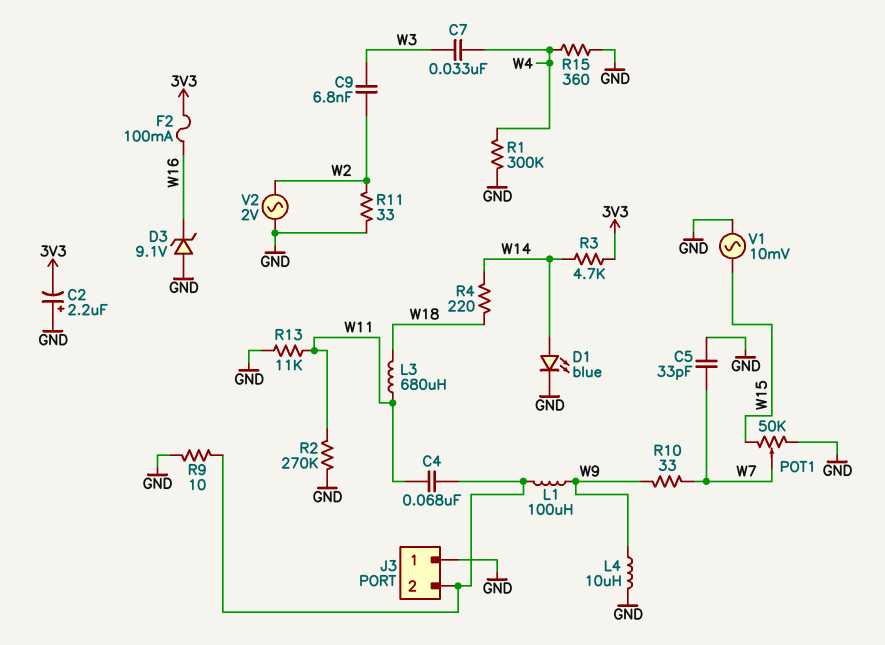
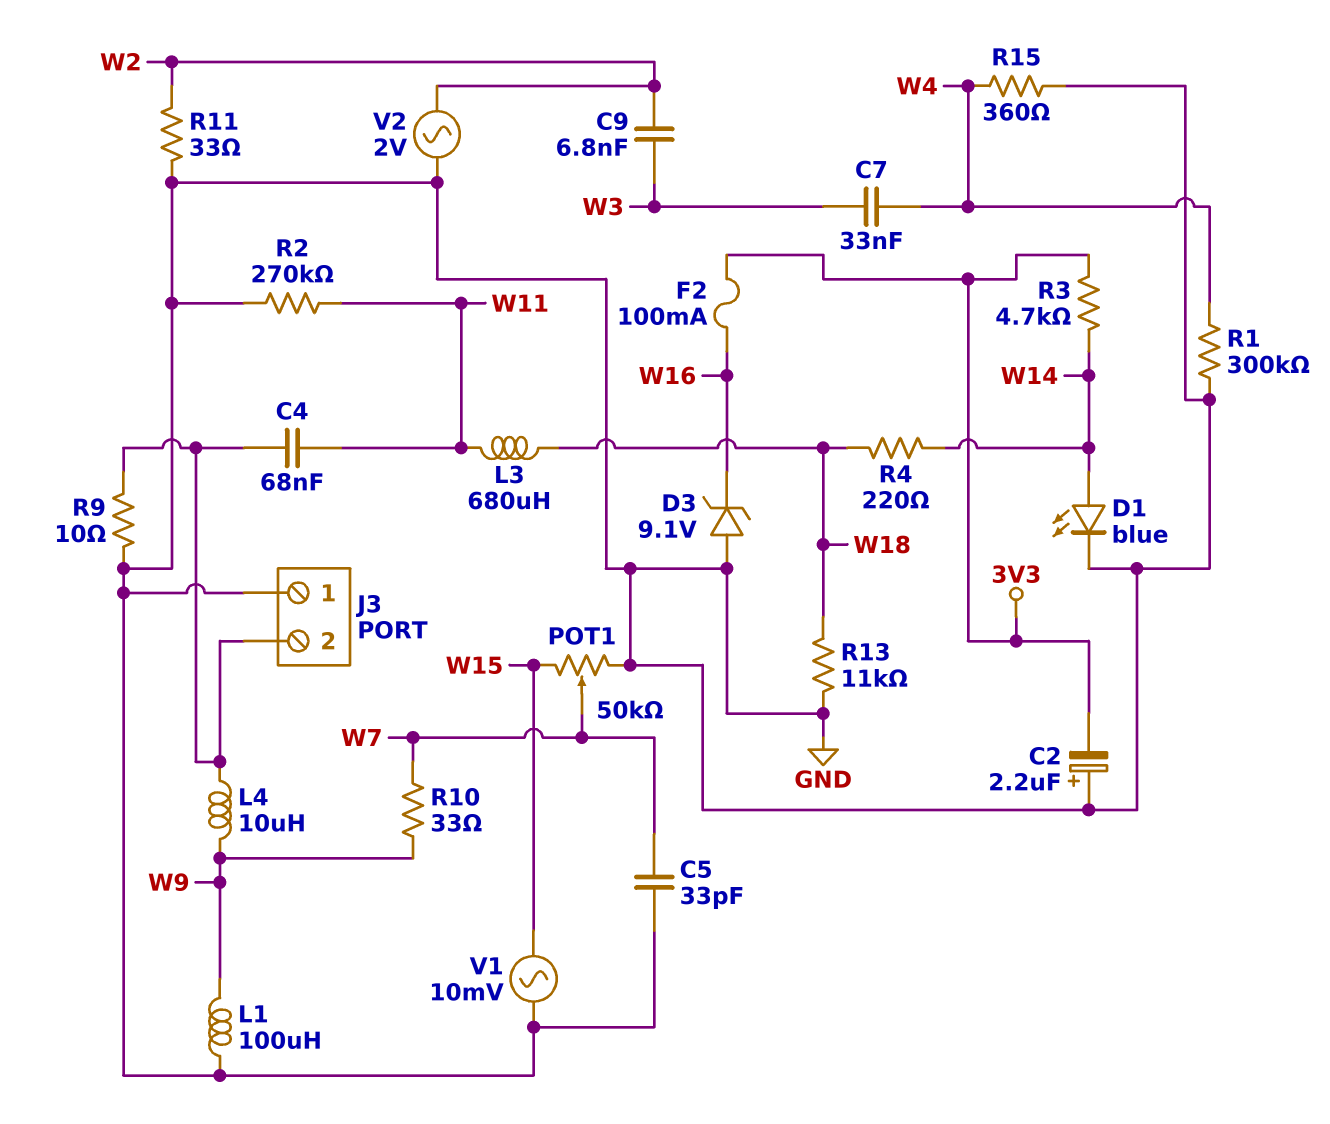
L1: 100uH (J3/2, W9) -> 100uH (GND, W9)
L4: 10uH (GND, W9) -> 10uH (J3/2, W9)
R13: 11k (GND, W11) -> 11k (GND, W18)

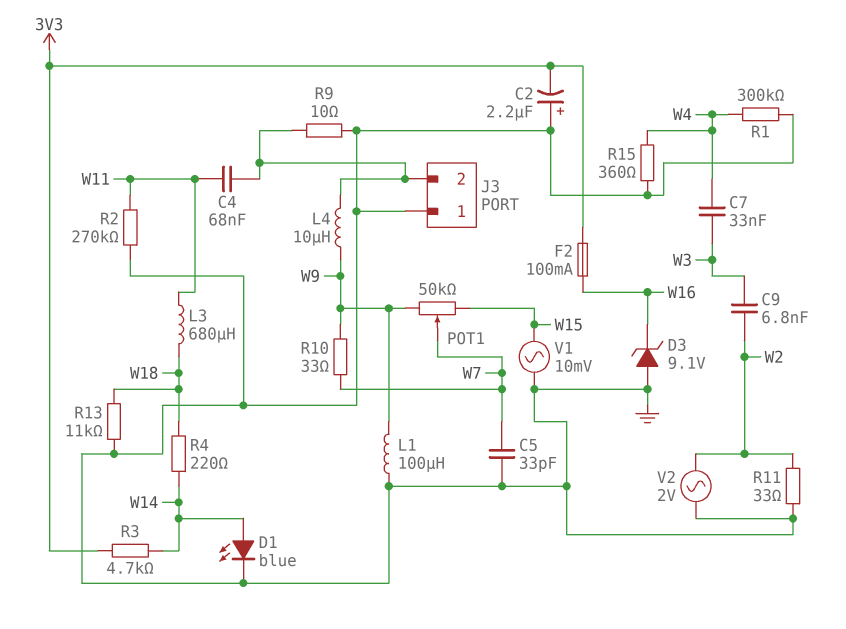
POT1: 50k (GND, W15, wiper W7) -> 50k (W9, W15, wiper W7)

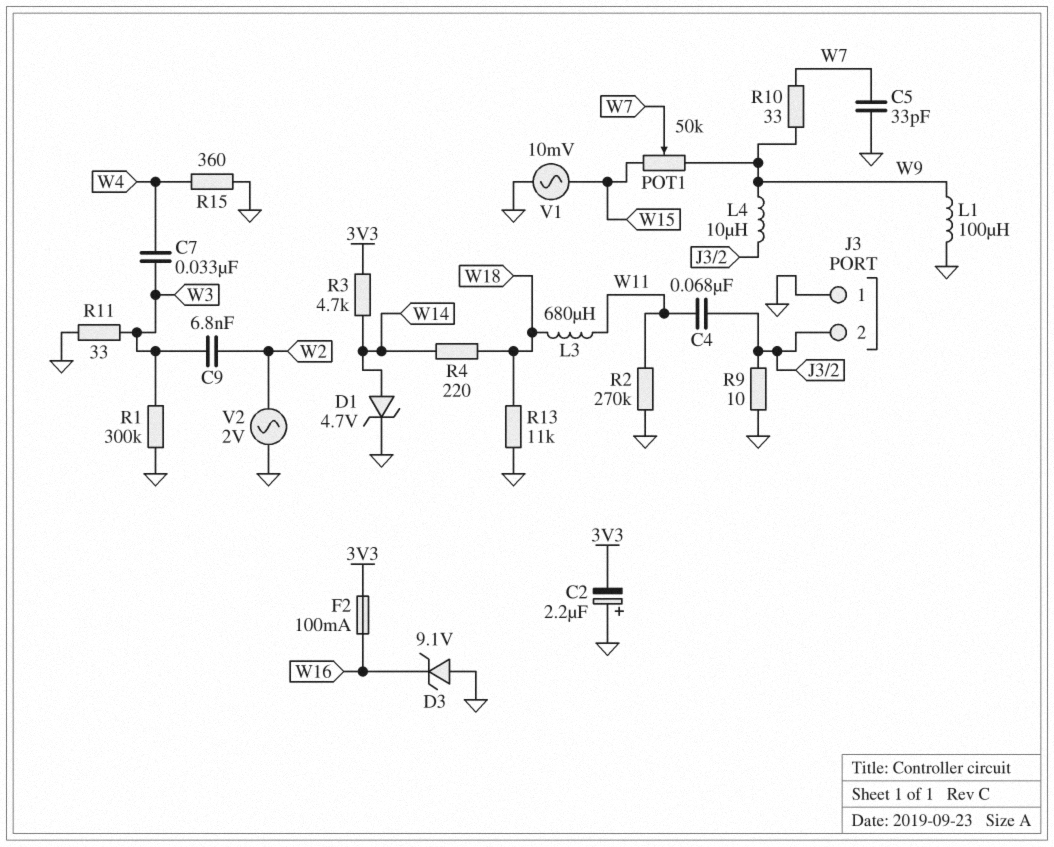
D1: LED blue (A W14, K GND) -> zener 4.7V (A W14, K GND)
R1: 300k (GND, W4) -> 300k (GND, W3)
R11: 33 (GND, W2) -> 33 (GND, W3)

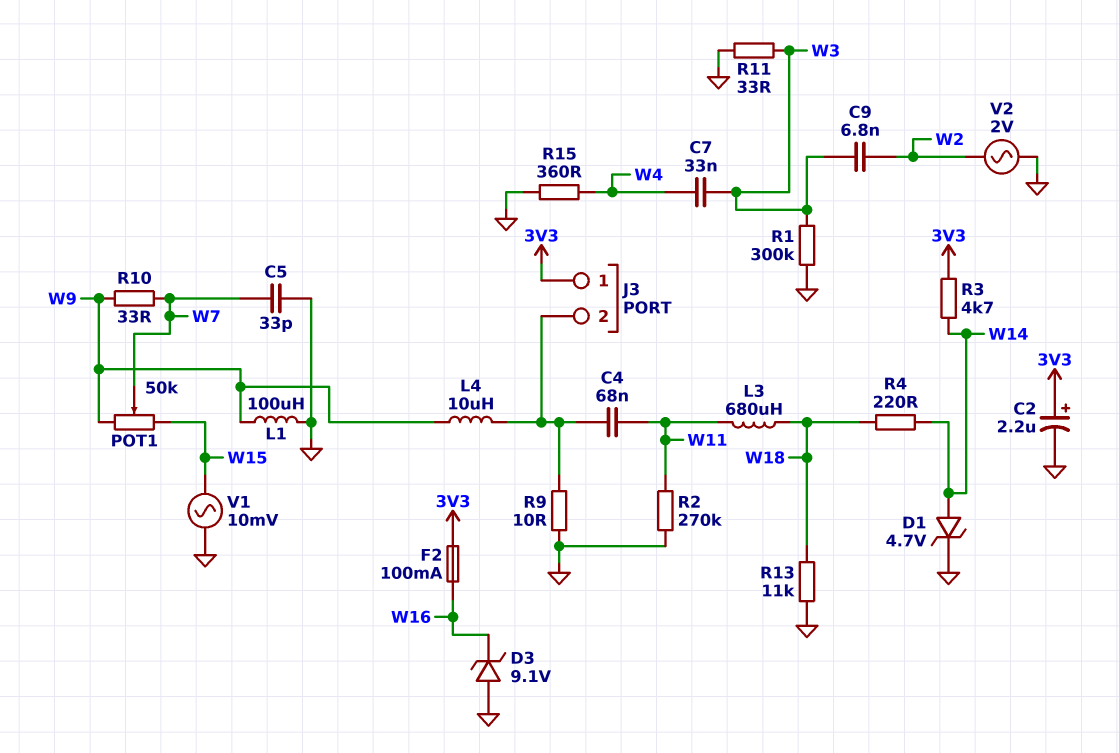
C2: 2.2uF (plus GND, minus 3V3) -> 2.2uF (plus 3V3, minus GND)
J3 pin 1: GND -> 3V3

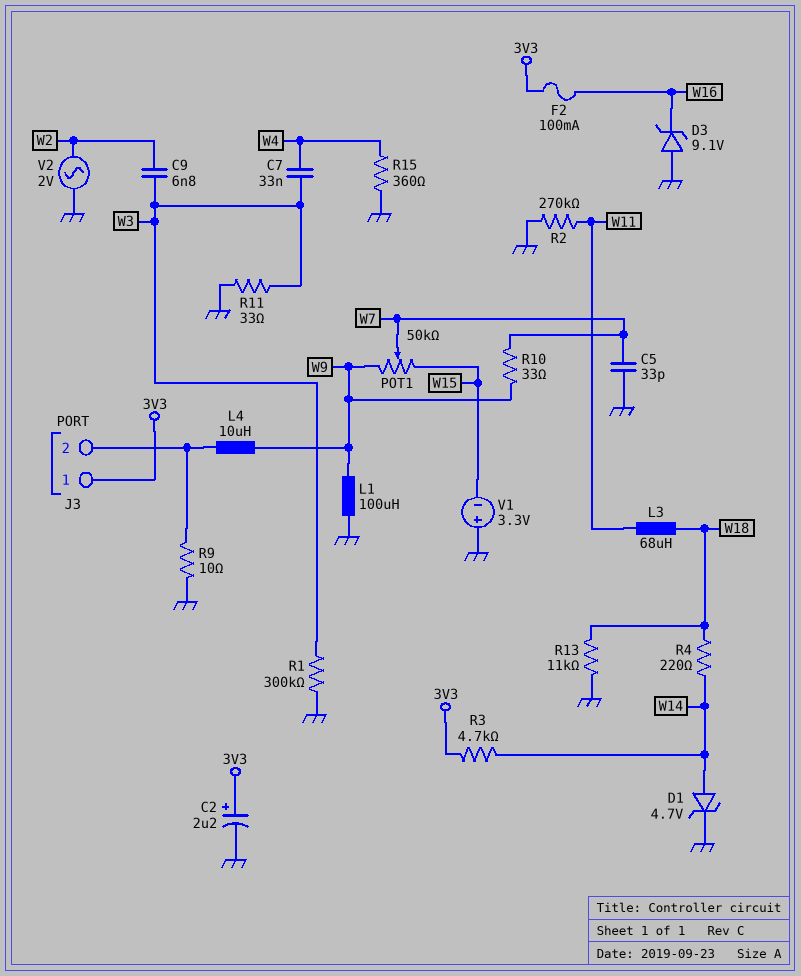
C4: 68nF (J3/2, W11) -> none
L3: 680uH (W11, W18) -> 68uH (W11, W18)
V1: AC 10mV (GND, W15) -> 3.3V (plus GND, minus W15)

